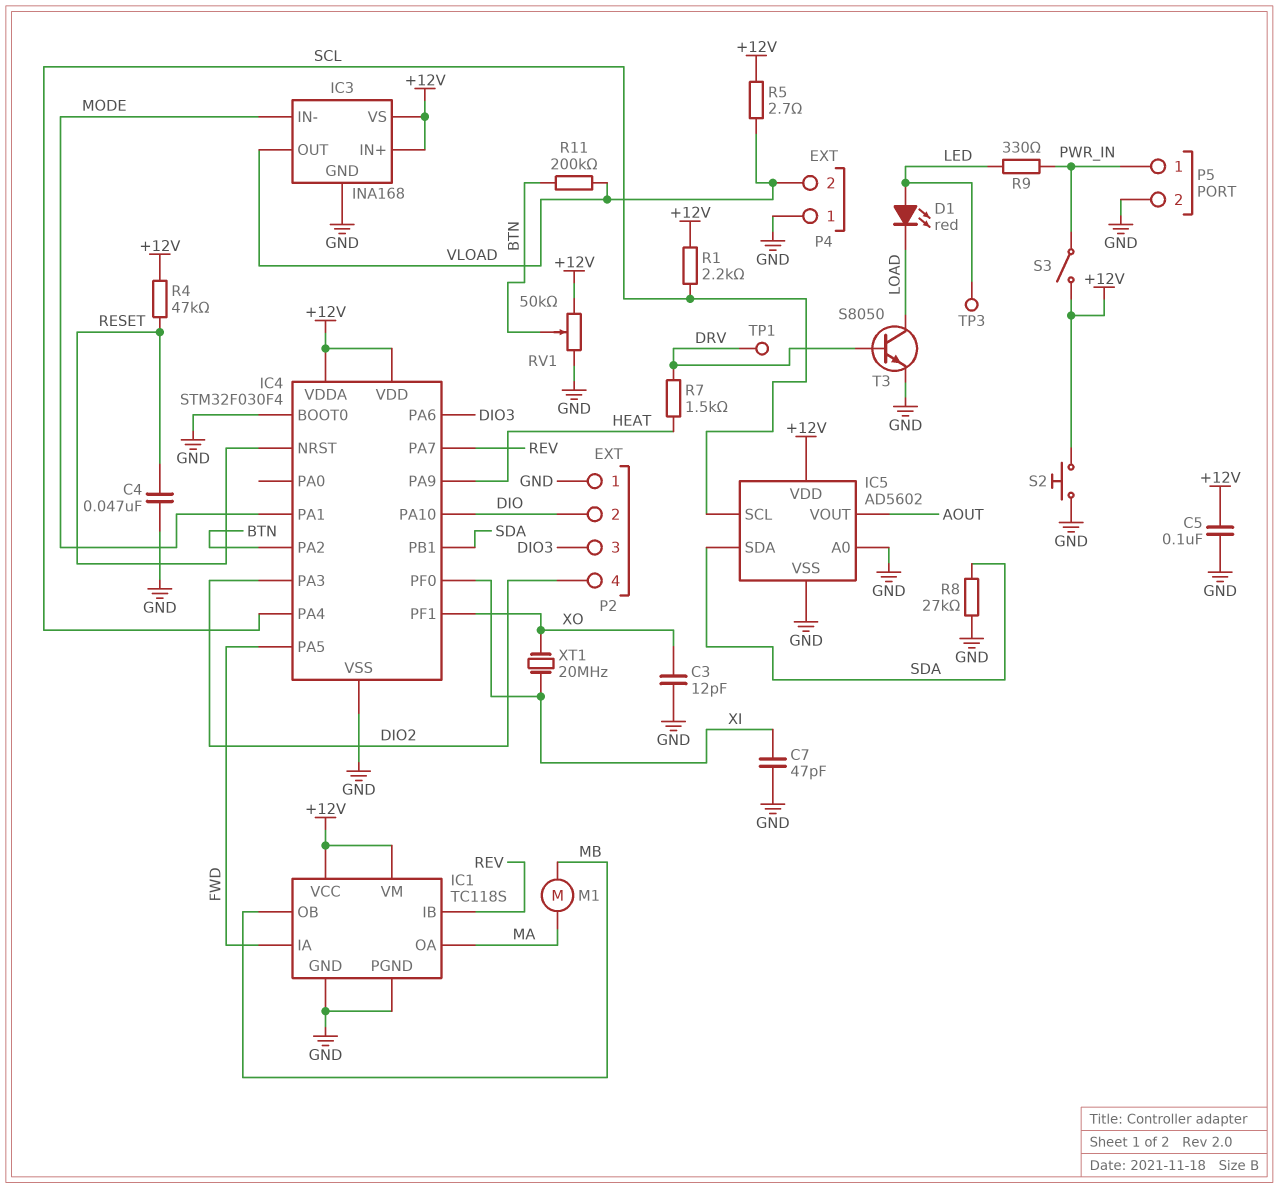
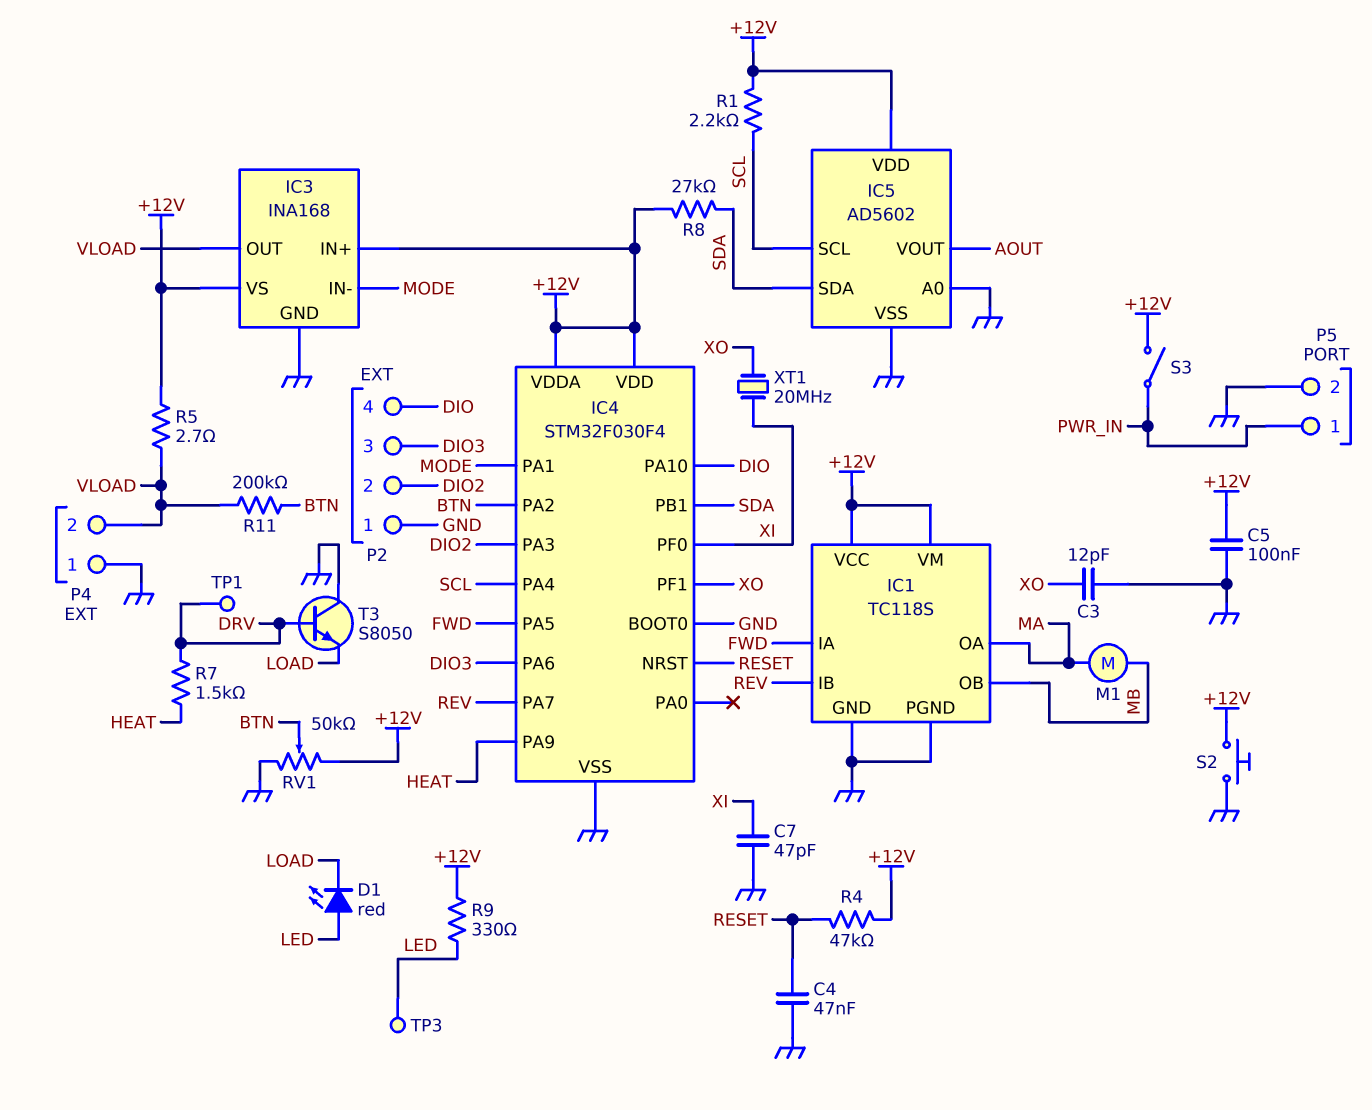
P2 pin 2: DIO -> DIO2
P2 pin 4: DIO2 -> DIO
R8: 27k (GND, SDA) -> 27k (+12V, SDA)
R9: 330 (LED, PWR_IN) -> 330 (+12V, LED)
T3: NPN S8050 (B DRV, C LOAD, E GND) -> NPN S8050 (B DRV, C GND, E LOAD)

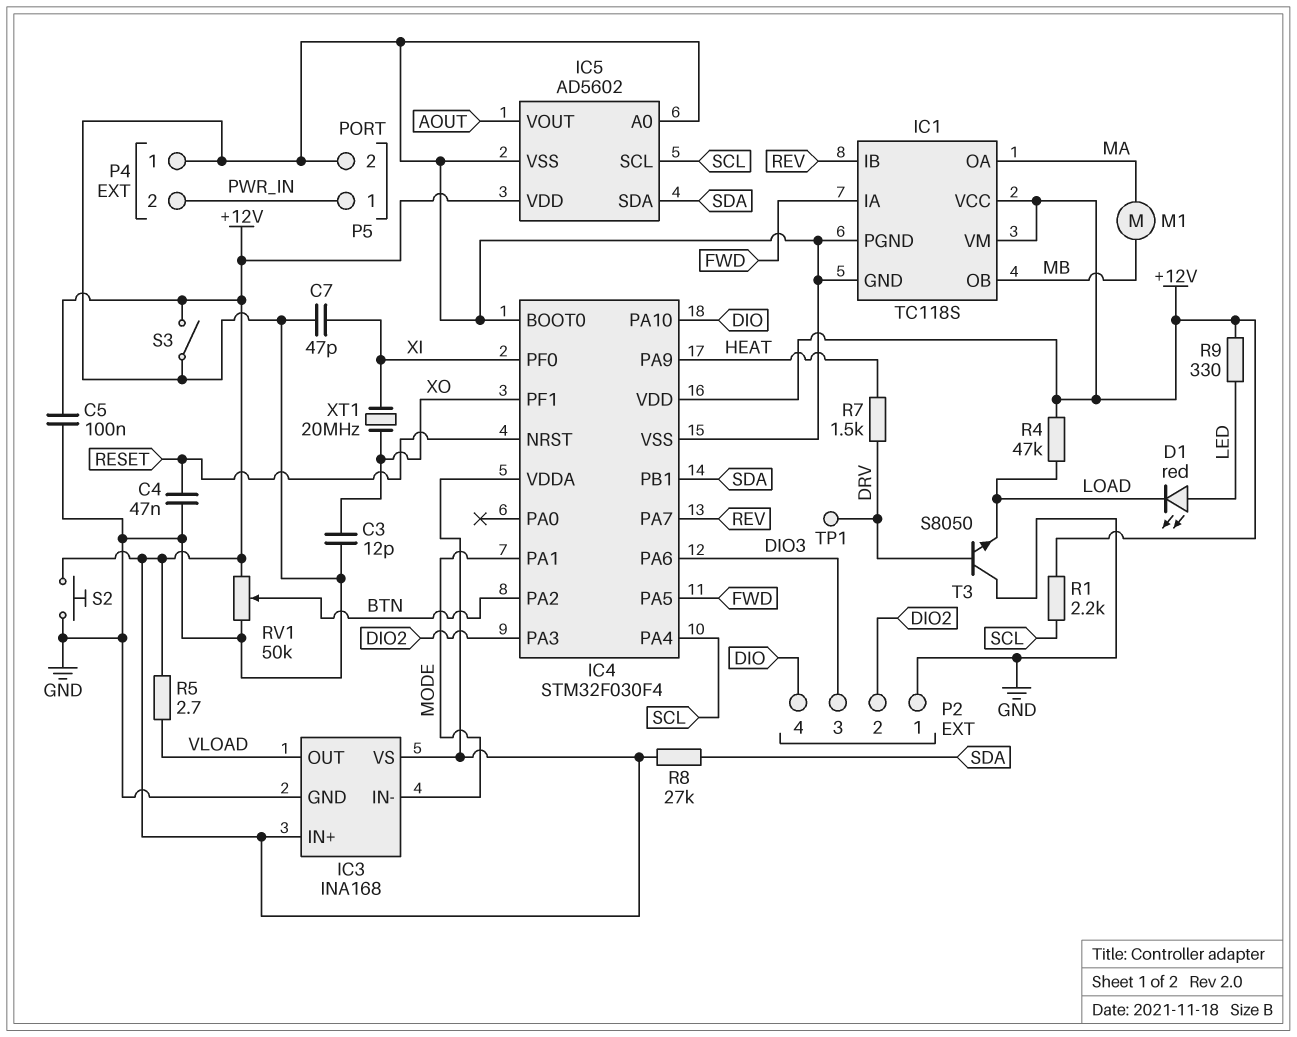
P4 pin 2: VLOAD -> PWR_IN
R4: 47k (+12V, RESET) -> 47k (+12V, LOAD)
R11: 200k (BTN, VLOAD) -> none
S3: switch (+12V, PWR_IN) -> switch (+12V, GND)
TP3: test point (LED) -> none

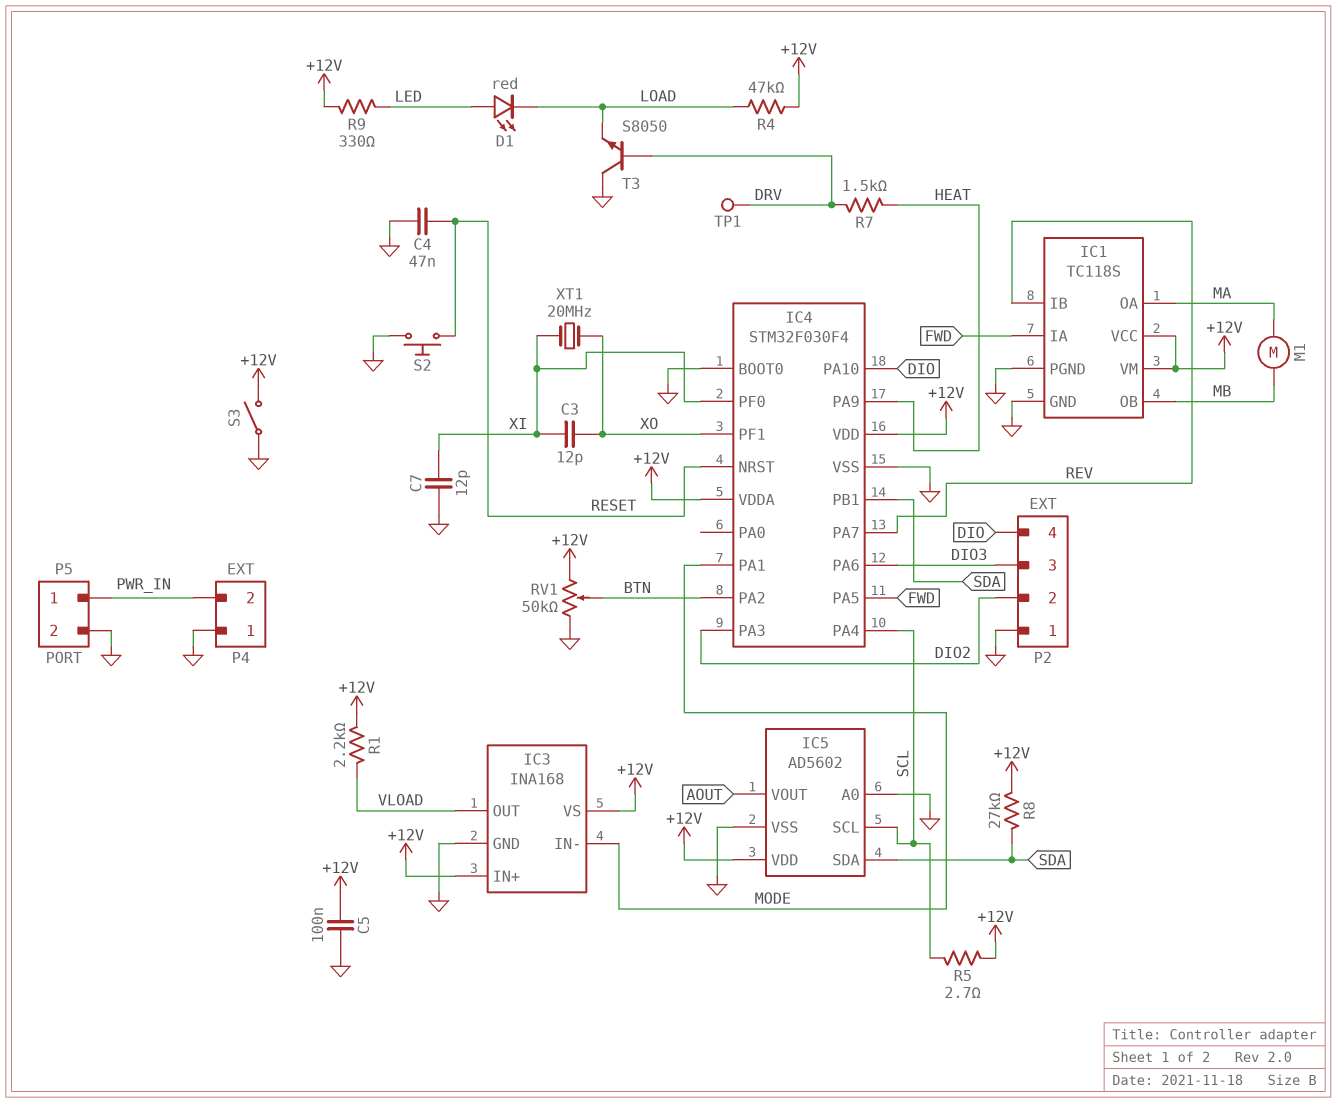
C3: 12pF (GND, XO) -> 12pF (XI, XO)
C7: 47pF (GND, XI) -> 12pF (GND, XI)
R1: 2.2k (+12V, SCL) -> 2.2k (+12V, VLOAD)
R5: 2.7 (+12V, VLOAD) -> 2.7 (+12V, SCL)
S2: button (+12V, GND) -> button (GND, RESET)

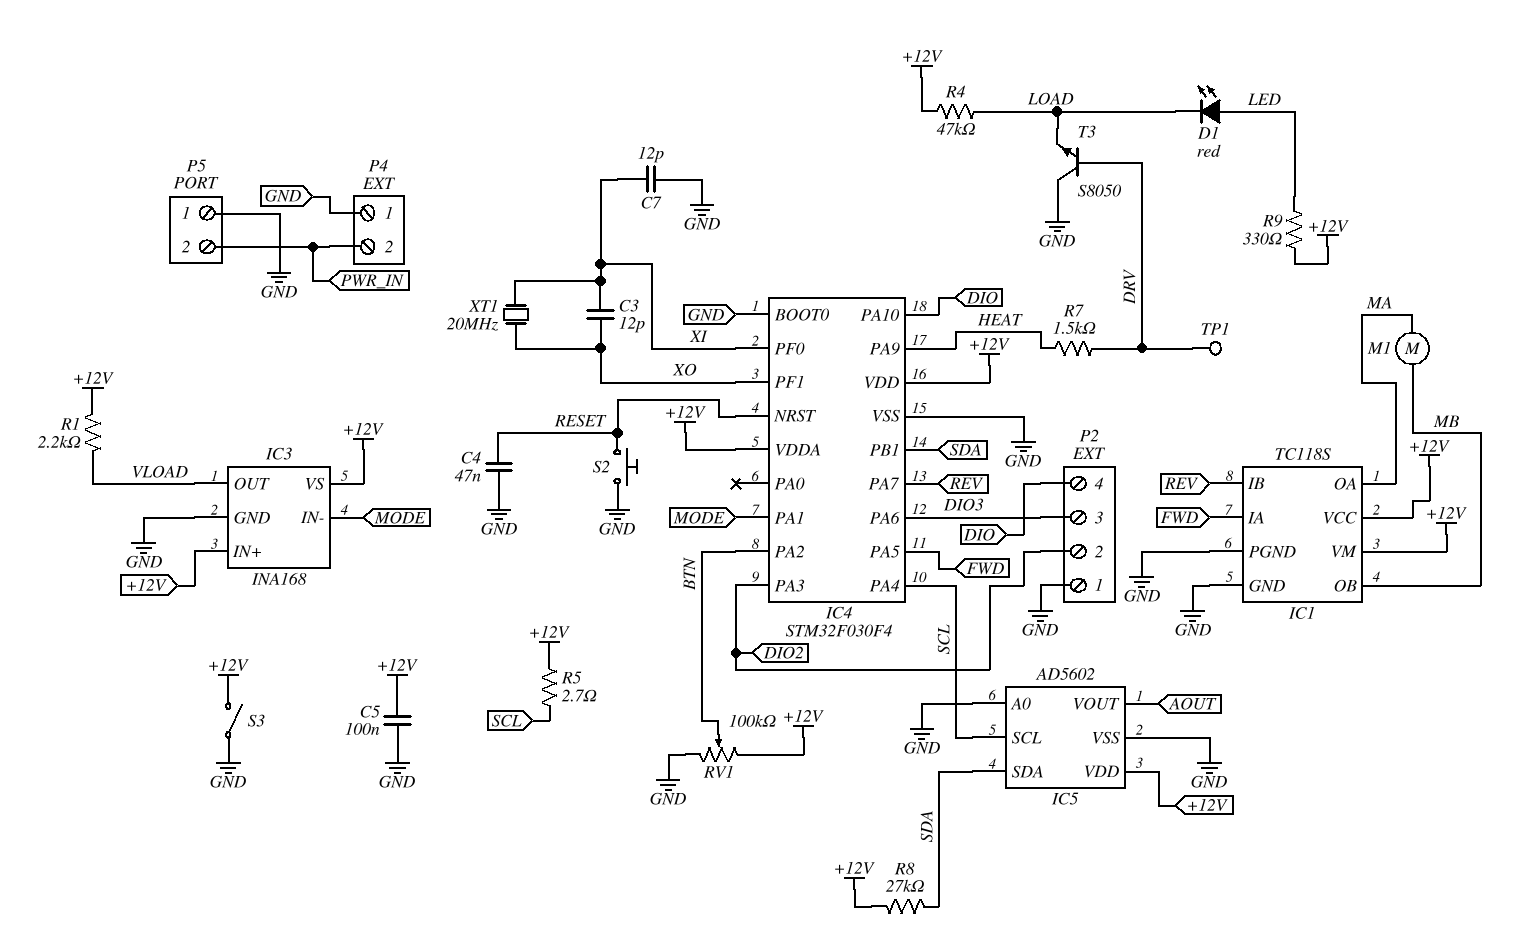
P5 pin 1: PWR_IN -> GND
P5 pin 2: GND -> PWR_IN
RV1: 50k (+12V, GND, wiper BTN) -> 100k (+12V, GND, wiper BTN)

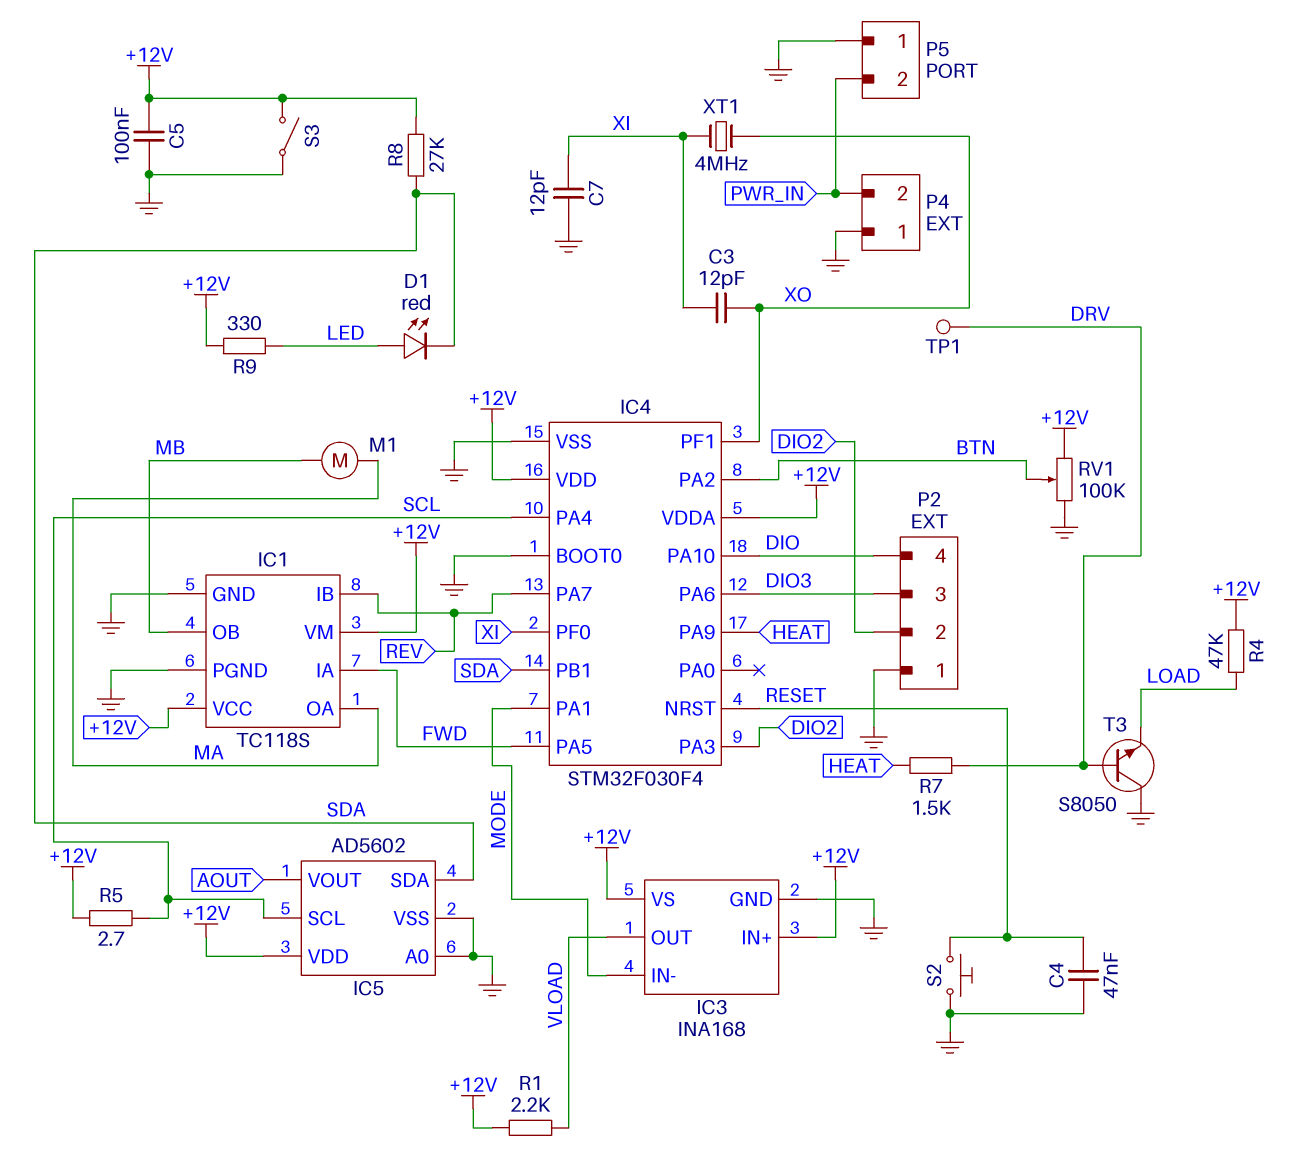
D1: LED red (A LED, K LOAD) -> LED red (A LED, K SDA)
XT1: 20MHz (XI, XO) -> 4MHz (XI, XO)

